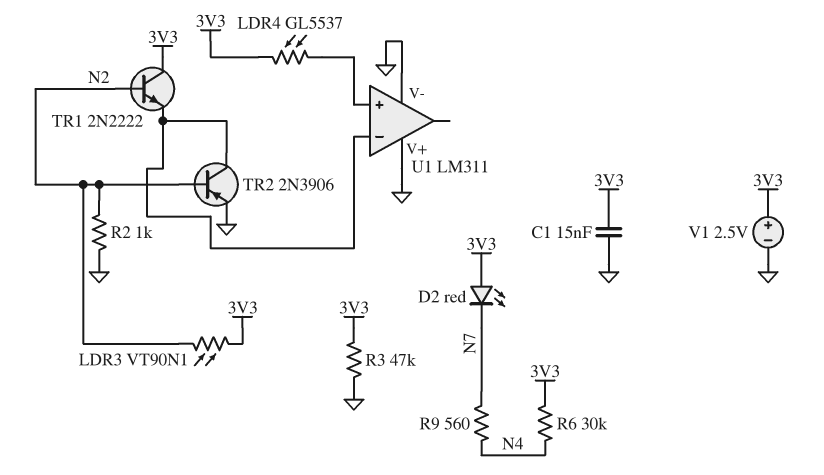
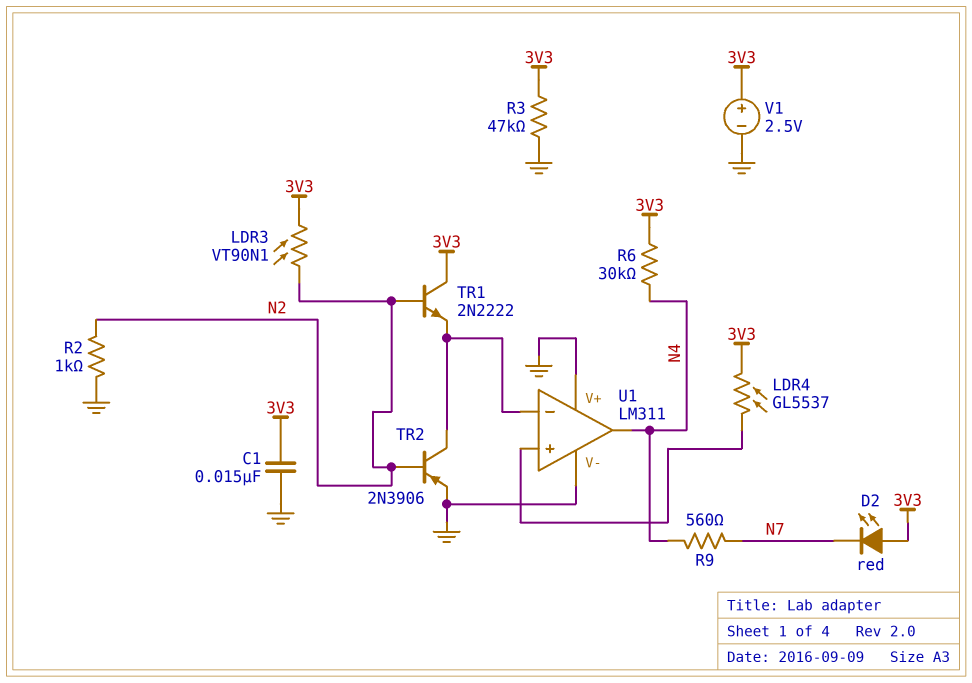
U1 pin out: none -> N4

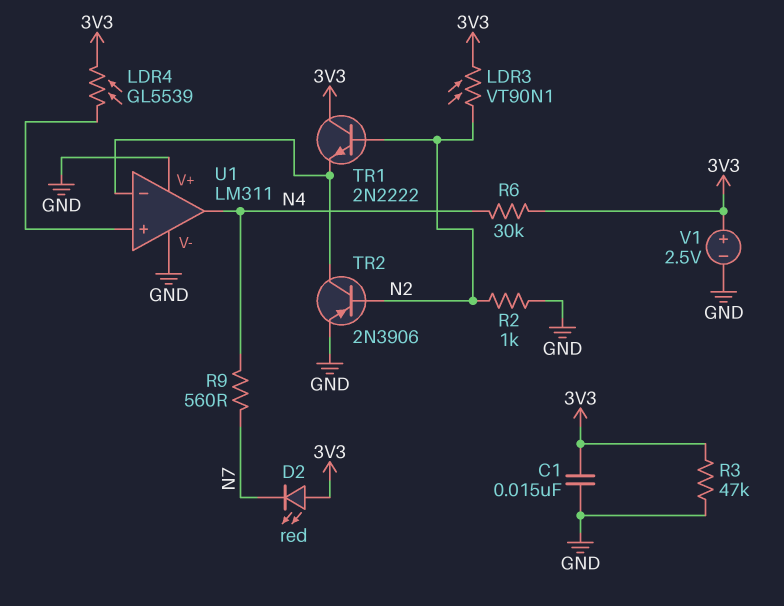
LDR4: GL5537 (3V3, U1/in+) -> GL5539 (3V3, U1/in+)

